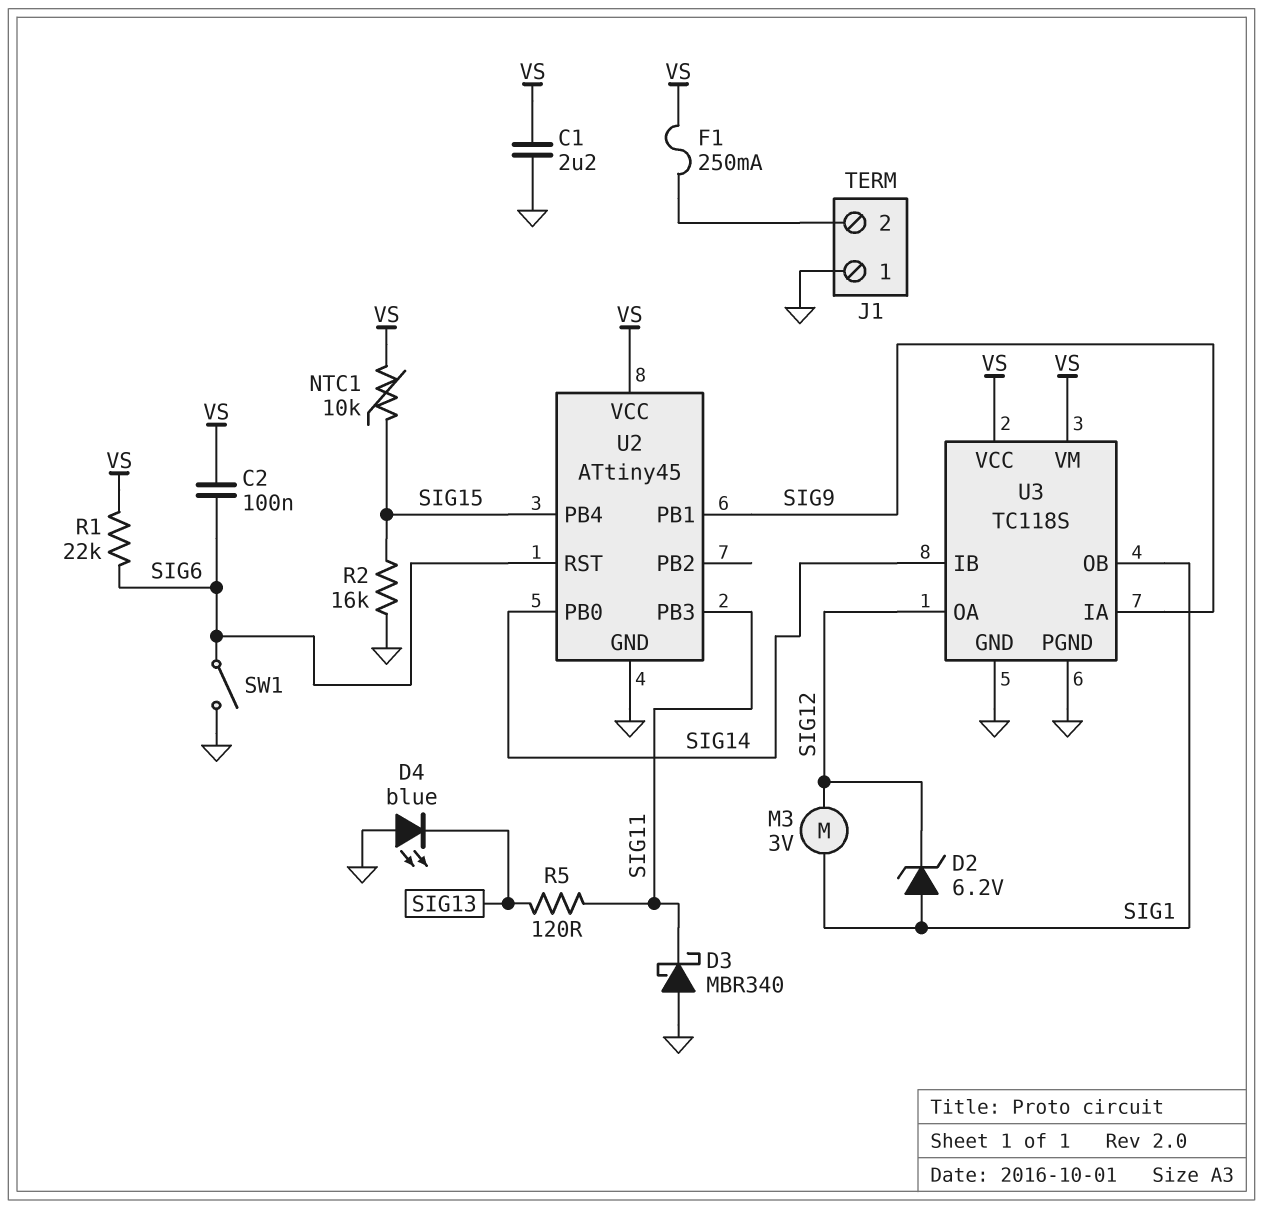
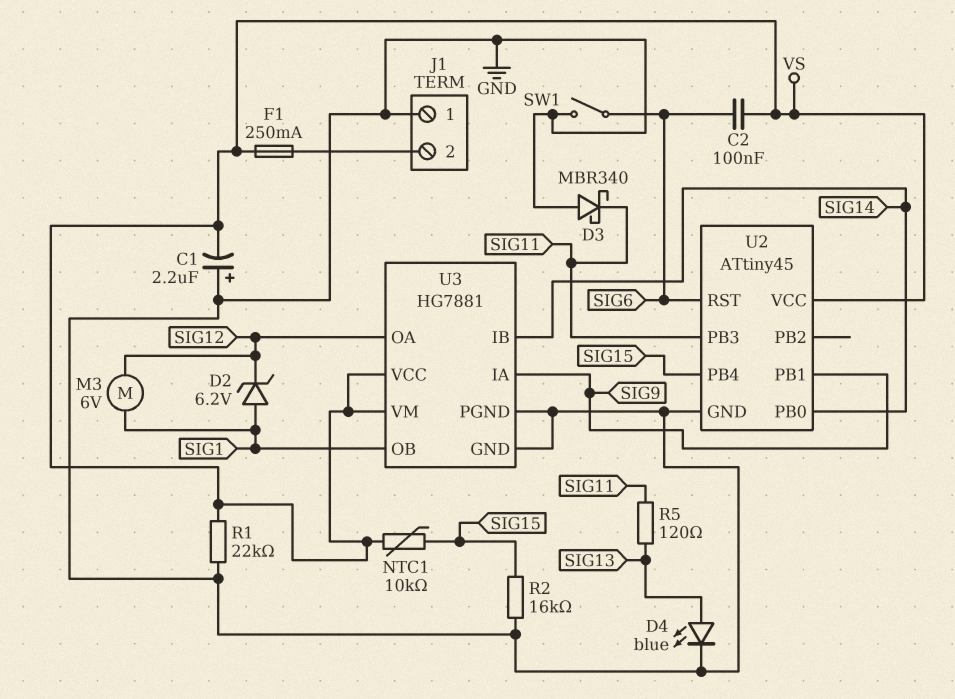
C1: 2.2uF (GND, VS) -> 2.2uF (plus GND, minus VS)
D4: LED blue (A GND, K SIG13) -> LED blue (A SIG13, K GND)
M3: motor 3V (SIG1, SIG12) -> motor 6V (SIG1, SIG12)
R1: 22k (SIG6, VS) -> 22k (GND, VS)
U3: TC118S -> HG7881

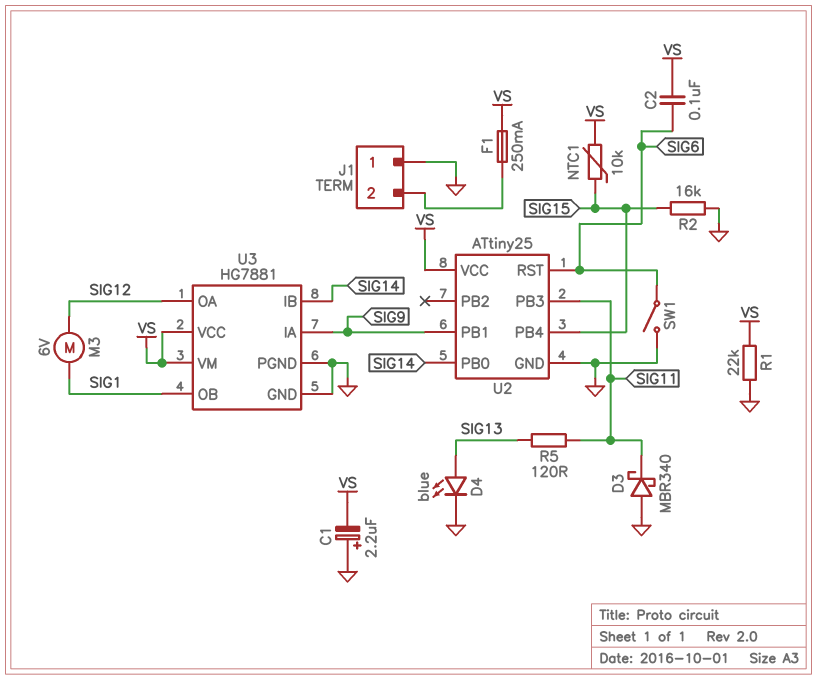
D2: zener 6.2V (A SIG1, K SIG12) -> none
U2: ATtiny45 -> ATtiny25

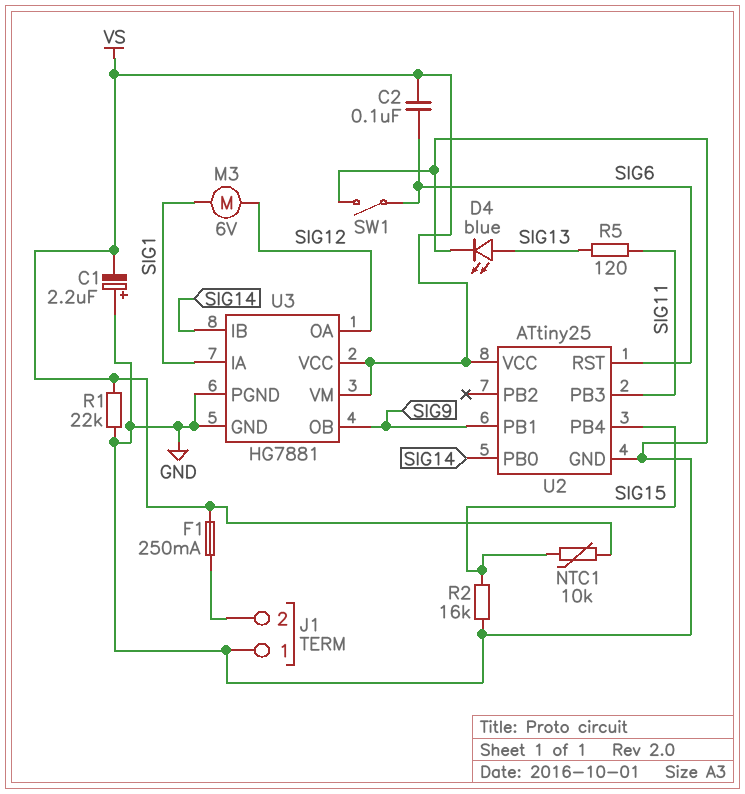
D3: schottky MBR340 (A GND, K SIG11) -> none
U3 pin IA: SIG9 -> SIG1
U3 pin OB: SIG1 -> SIG9

